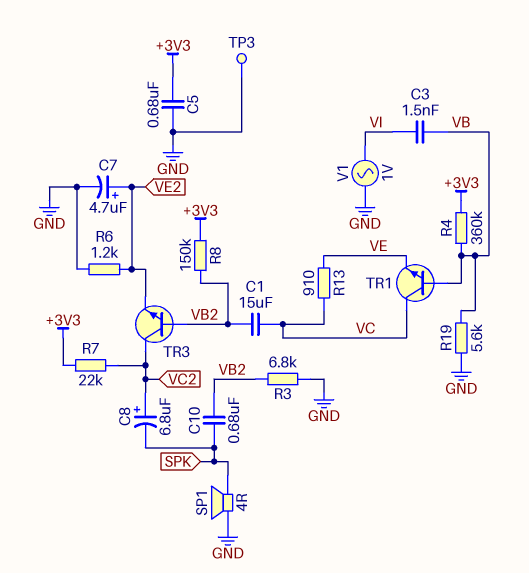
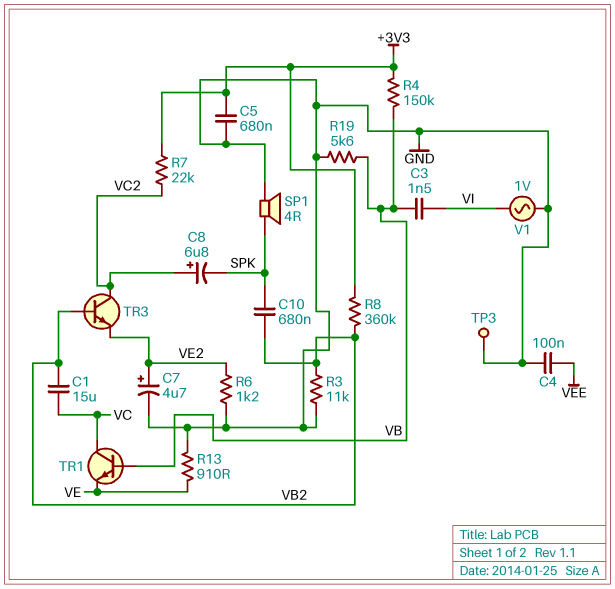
C4: none -> 100nF (GND, VEE)
R3: 6.8k (GND, VB2) -> 11k (GND, VB2)
R4: 360k (+3V3, VB) -> 150k (+3V3, VB)
R8: 150k (+3V3, VB2) -> 360k (+3V3, VB2)
R13: 910 (VC, VE) -> 910 (GND, VE)

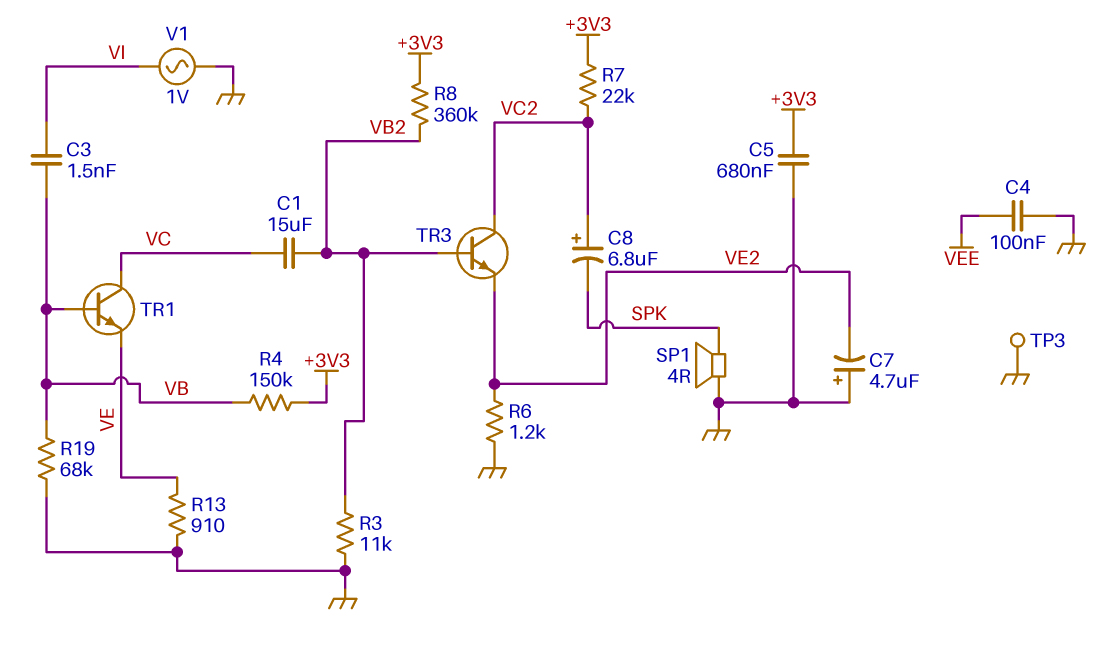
C7: 4.7uF (plus VE2, minus GND) -> 4.7uF (plus GND, minus VE2)
C10: 680nF (SPK, VB2) -> none
R19: 5.6k (GND, VB) -> 68k (GND, VB)

